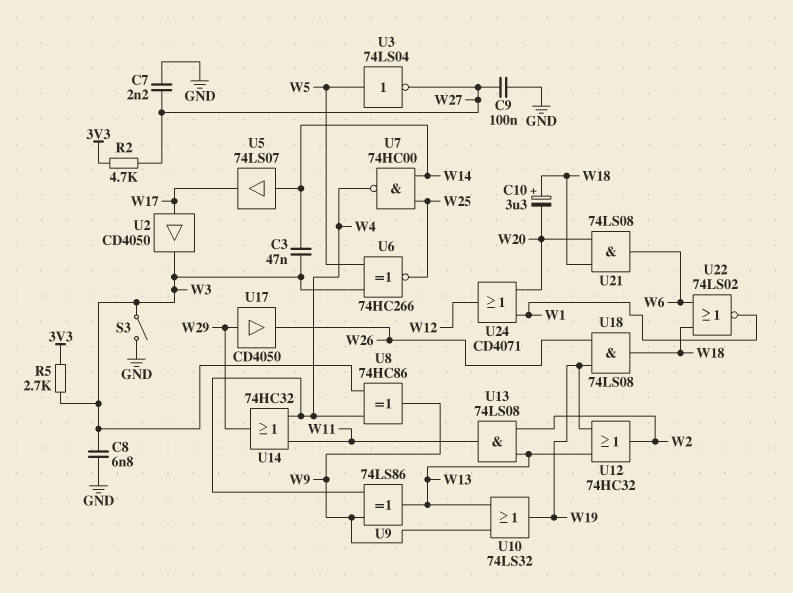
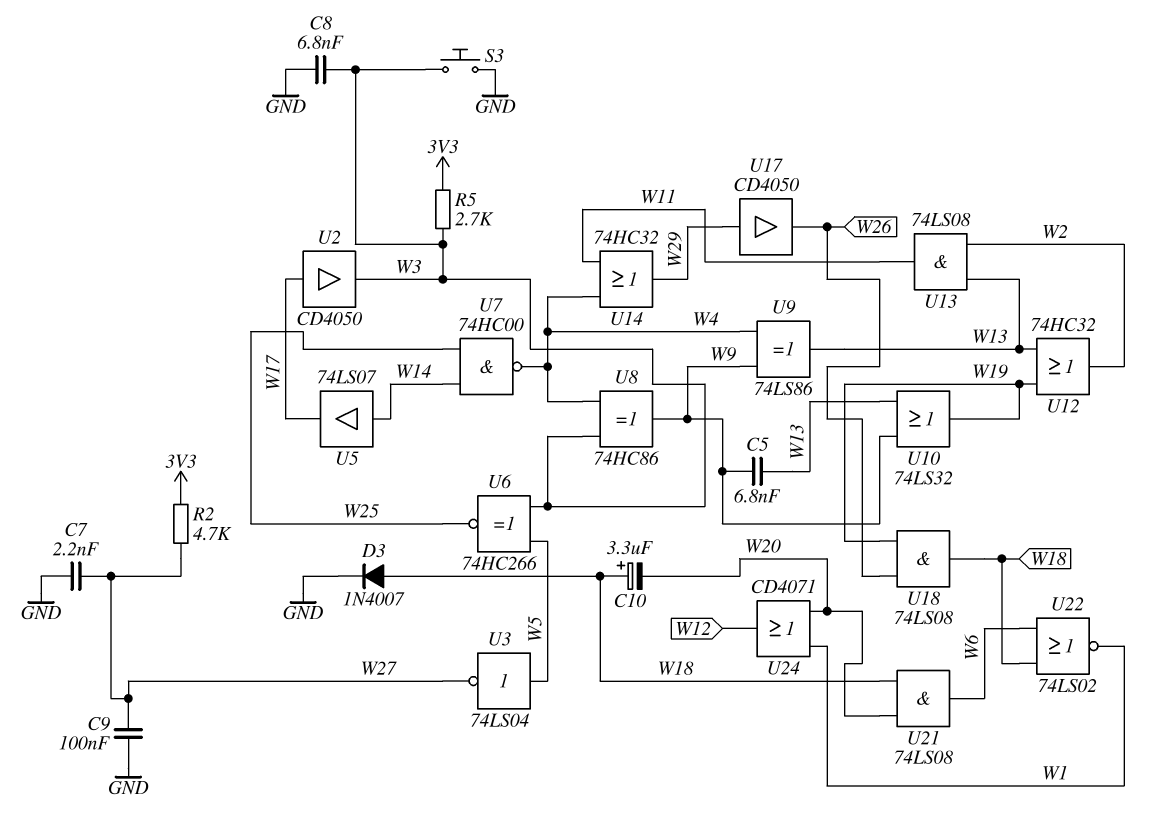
C3: 47nF (W3, W14) -> none
C5: none -> 6.8nF (W9, W13)
D3: none -> diode 1N4007 (A W18, K GND)
S3: switch (GND, W3) -> button (GND, W3)

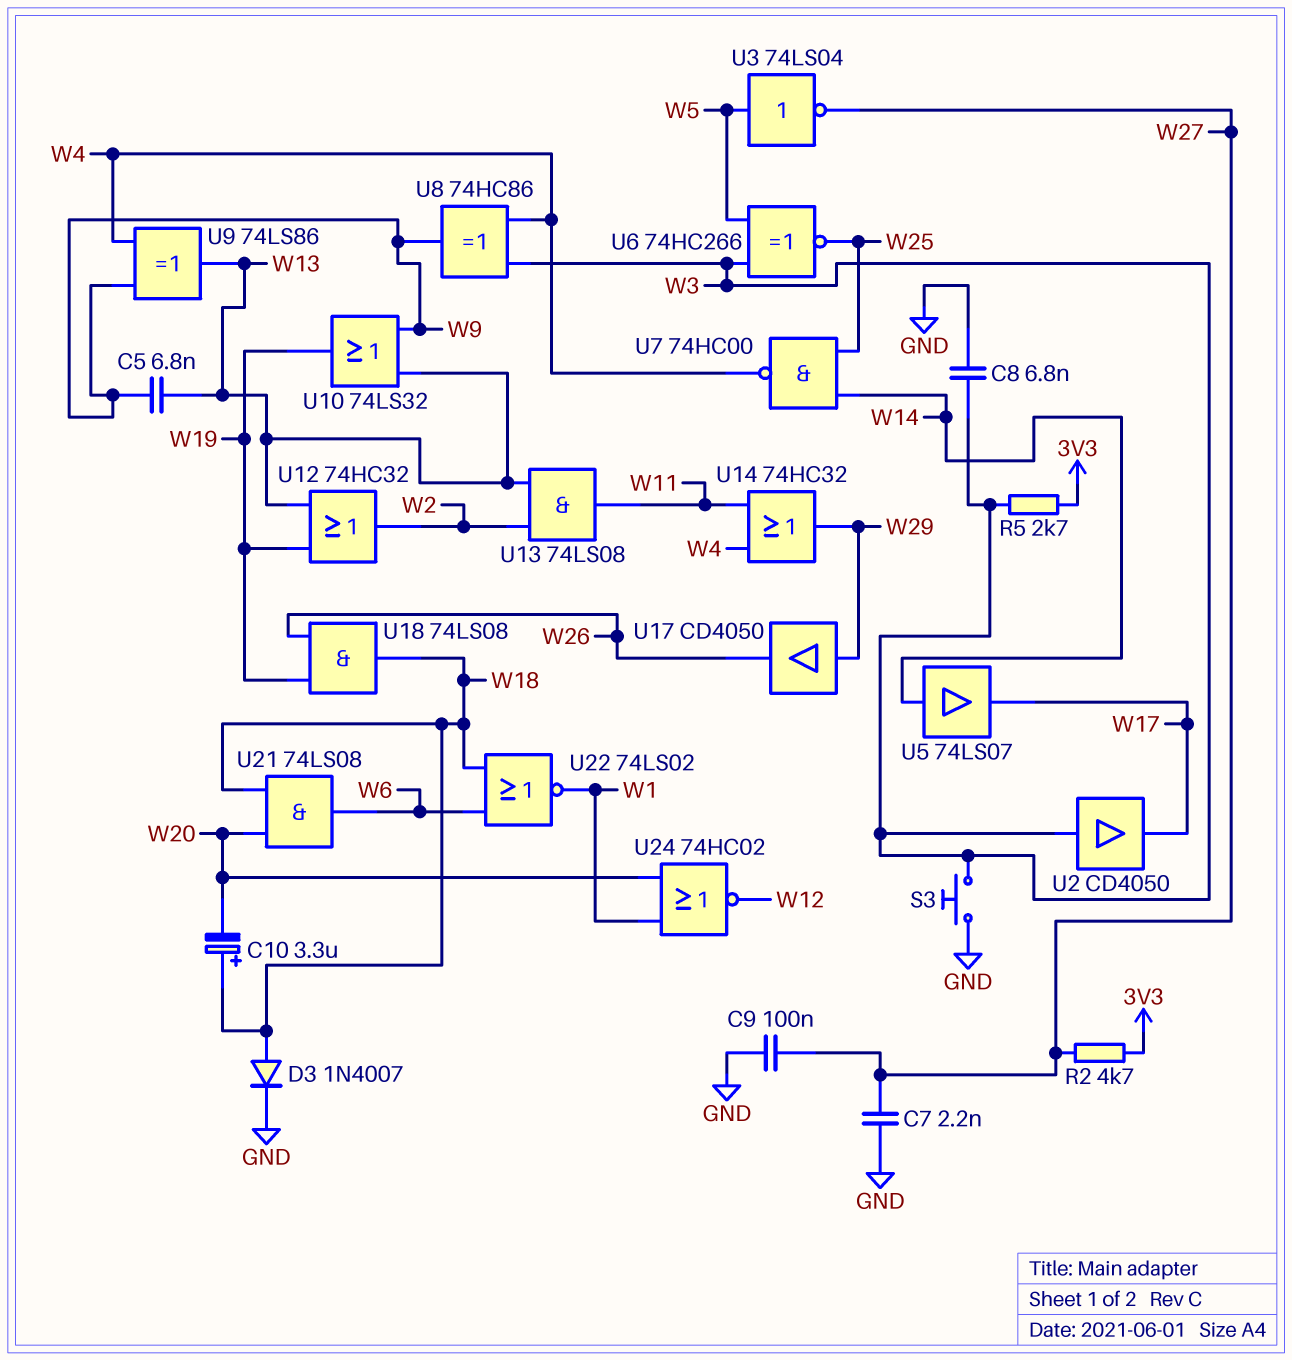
U2: buffer CD4050 (in W17, out W3) -> buffer CD4050 (in W3, out W17)
U24: OR CD4071 (in W1, in W20, out W12) -> NOR 74HC02 (in W1, in W20, out W12)

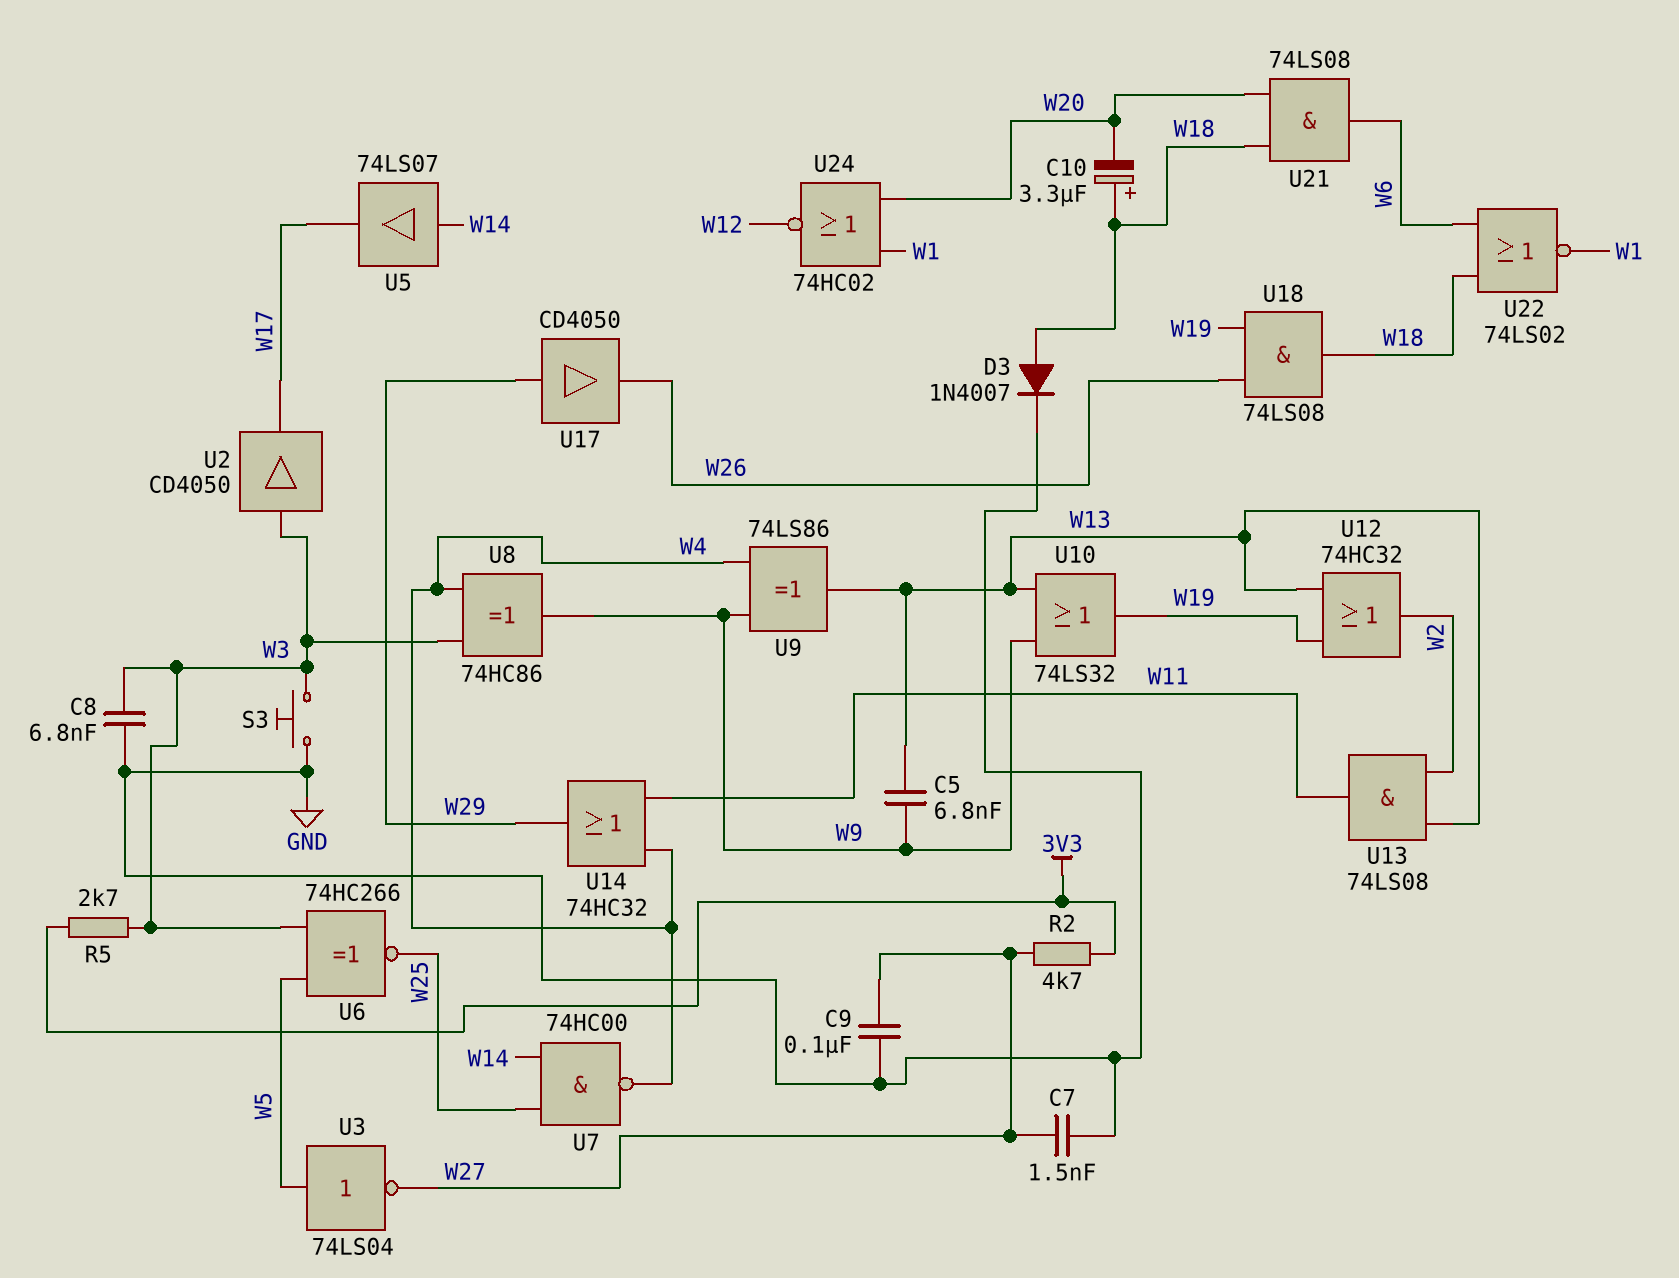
C7: 2.2nF (GND, W27) -> 1.5nF (GND, W27)

